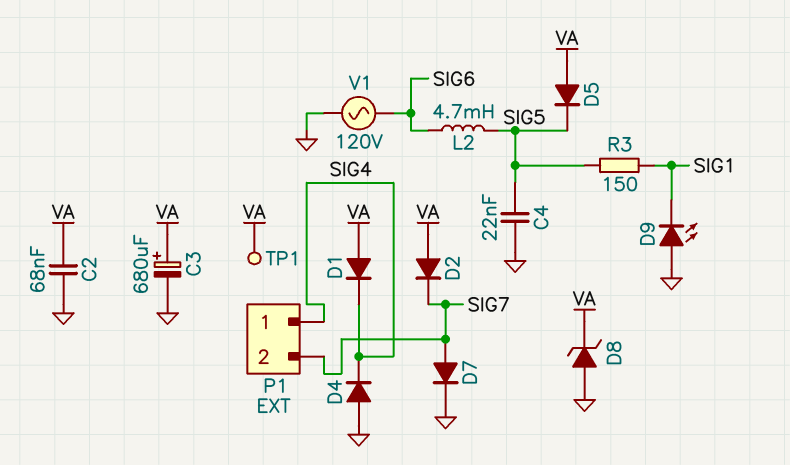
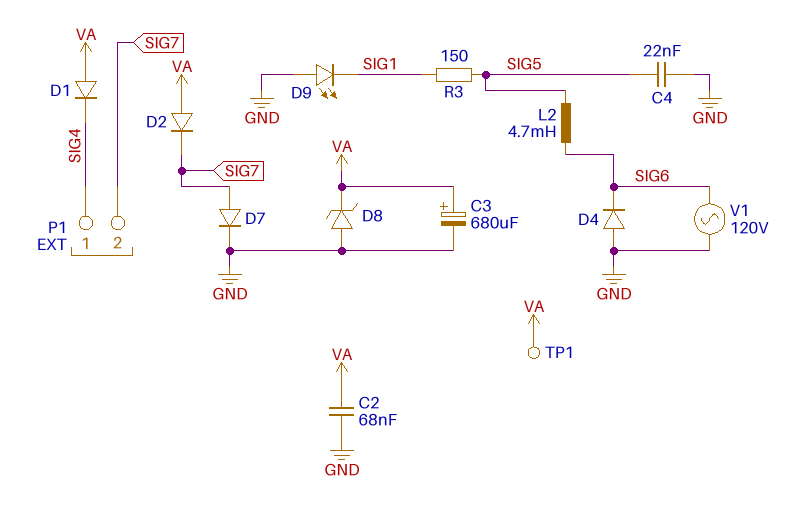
D4: diode (A GND, K SIG4) -> diode (A GND, K SIG6)
D5: diode (A VA, K SIG5) -> none

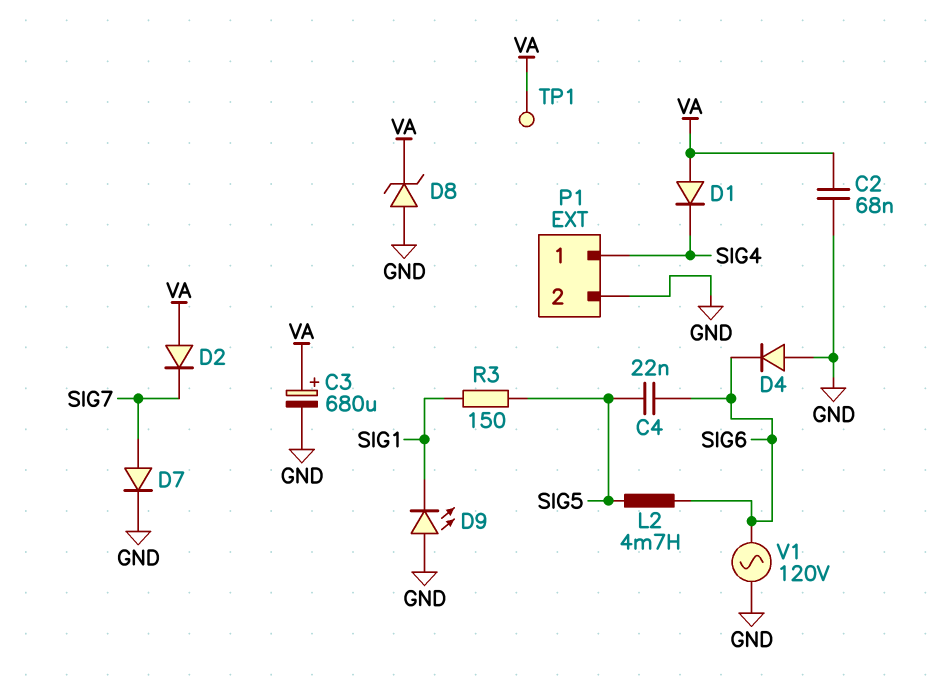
C4: 22nF (GND, SIG5) -> 22nF (SIG5, SIG6)
P1 pin 2: SIG7 -> GND

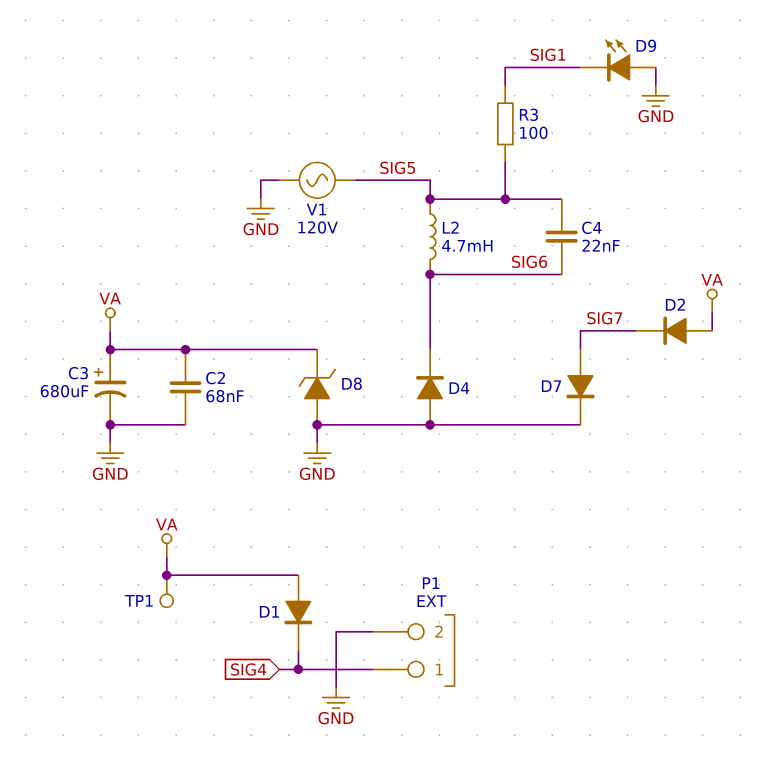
R3: 150 (SIG1, SIG5) -> 100 (SIG1, SIG5)
V1: AC 120V (GND, SIG6) -> AC 120V (GND, SIG5)

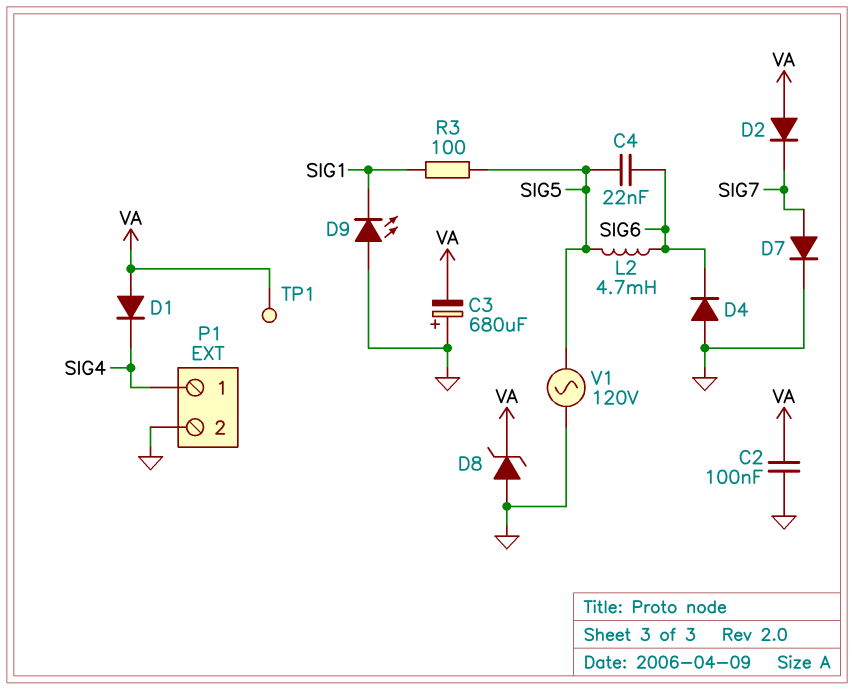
C2: 68nF (GND, VA) -> 100nF (GND, VA)
C3: 680uF (plus VA, minus GND) -> 680uF (plus GND, minus VA)

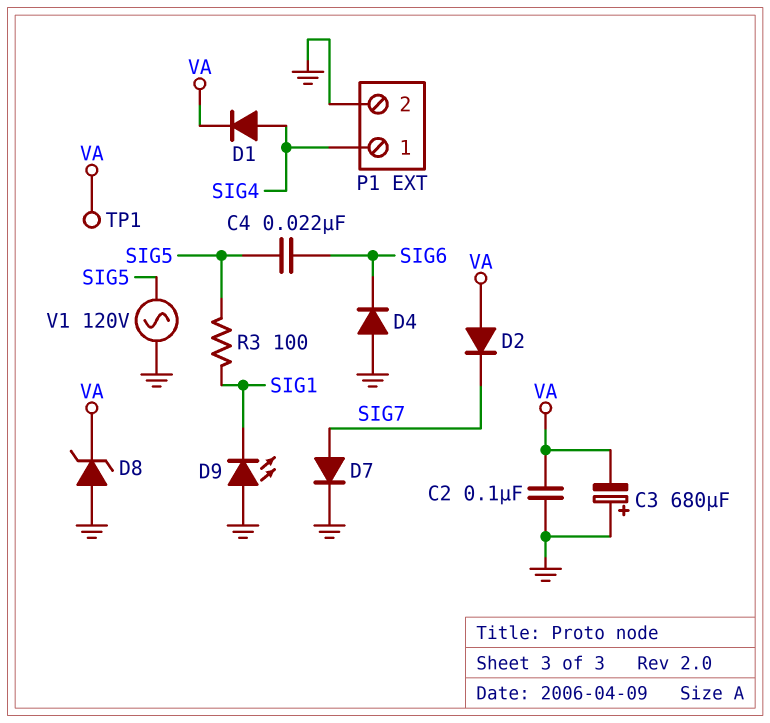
D1: diode (A VA, K SIG4) -> diode (A SIG4, K VA)
L2: 4.7mH (SIG5, SIG6) -> none

